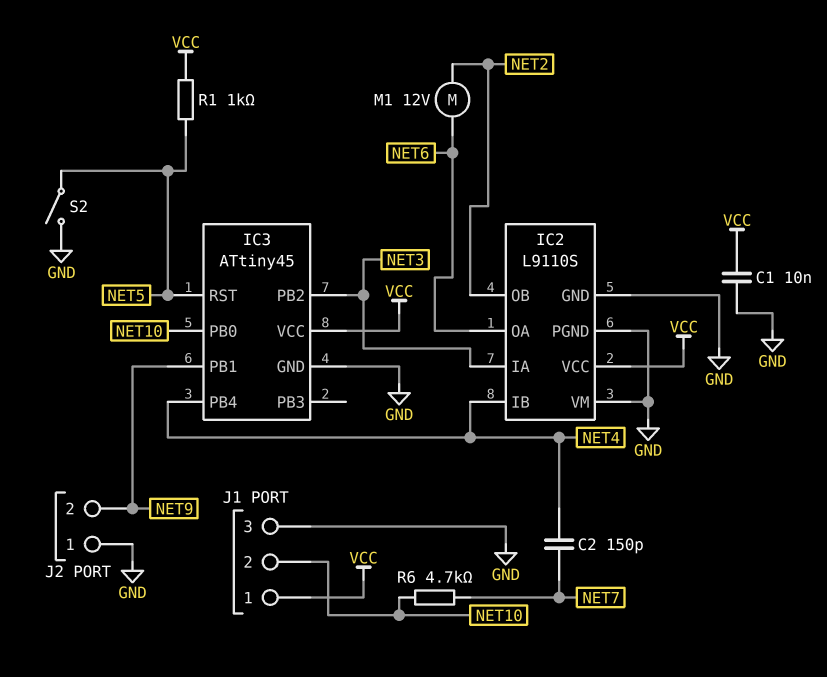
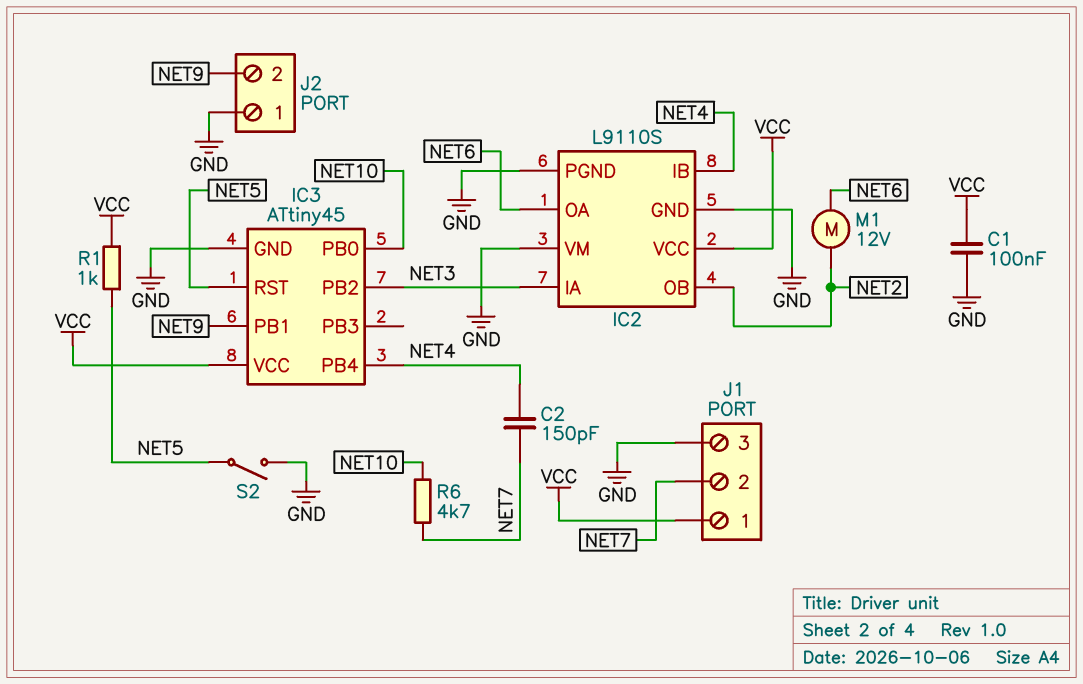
C1: 10nF (GND, VCC) -> 100nF (GND, VCC)
J1 pin 2: NET10 -> NET7

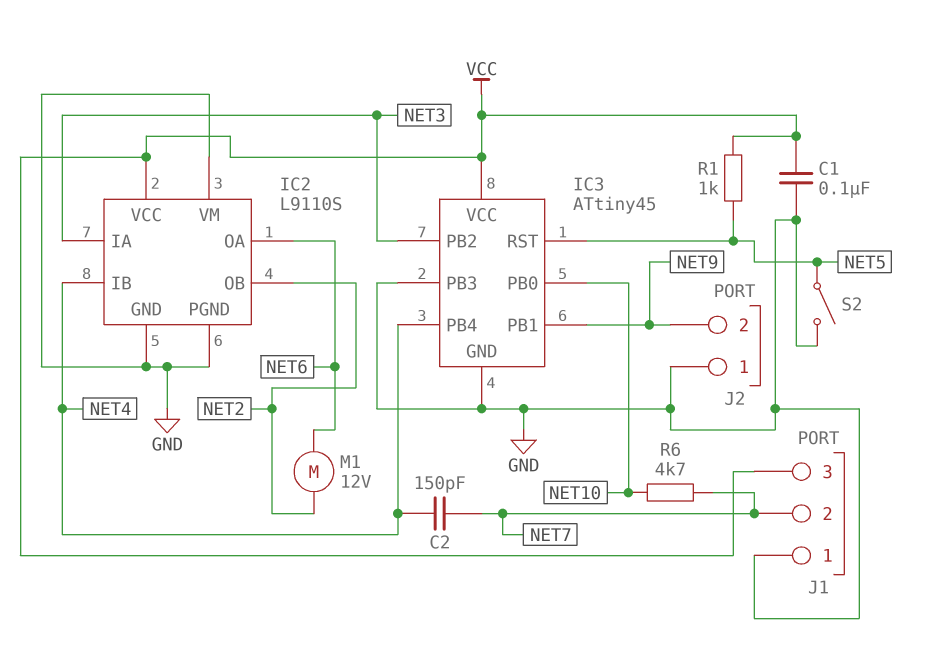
IC3 pin PB3: none -> GND
J1 pin 1: VCC -> GND
J1 pin 3: GND -> VCC

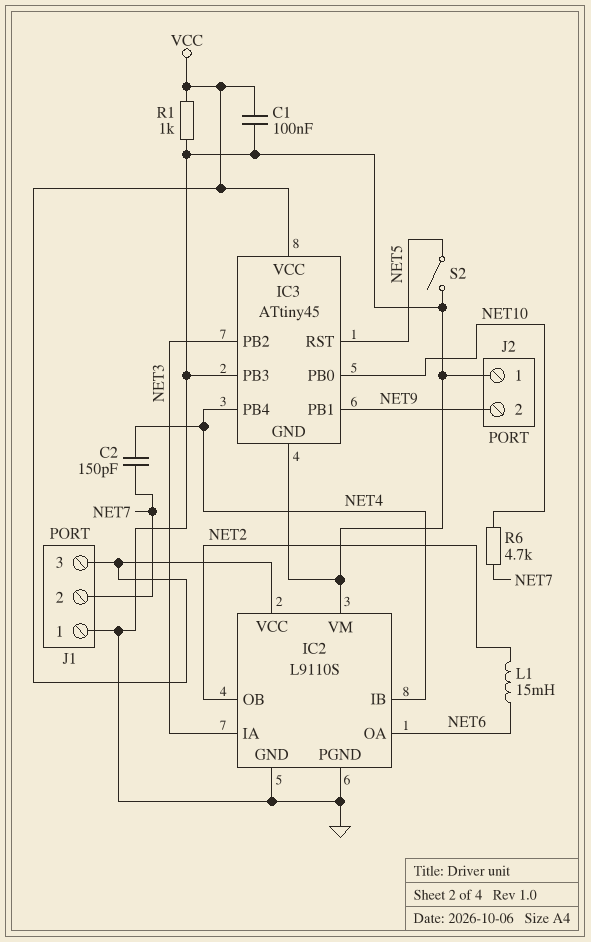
L1: none -> 15mH (NET2, NET6)
M1: motor 12V (NET2, NET6) -> none
R1: 1k (NET5, VCC) -> 1k (GND, VCC)

